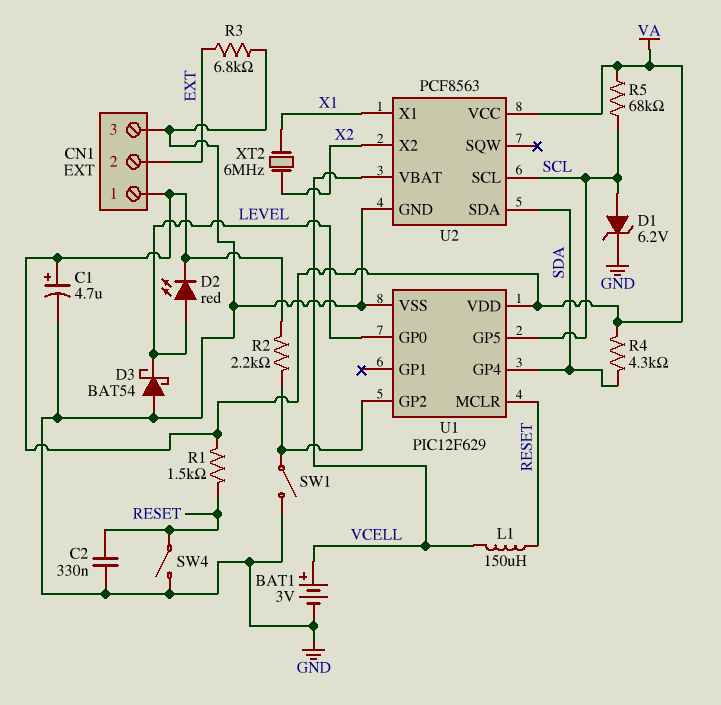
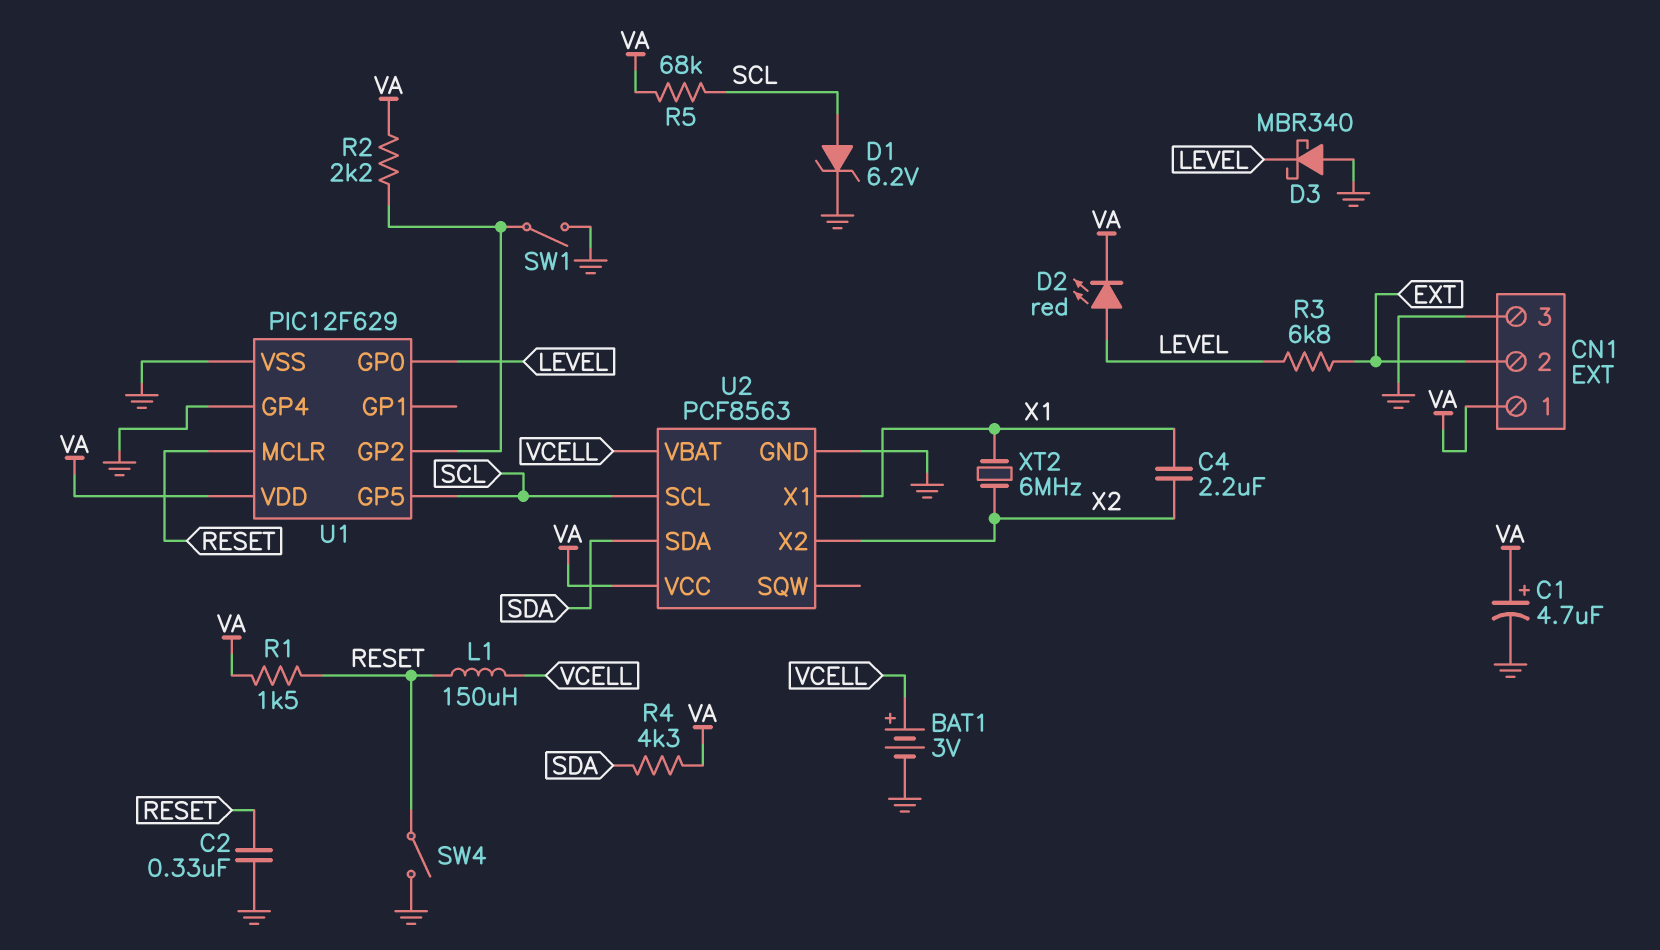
C4: none -> 2.2uF (X1, X2)
D3: schottky BAT54 (A GND, K LEVEL) -> schottky MBR340 (A GND, K LEVEL)
R3: 6.8k (EXT, GND) -> 6.8k (EXT, LEVEL)
U1 pin GP4: SDA -> GND

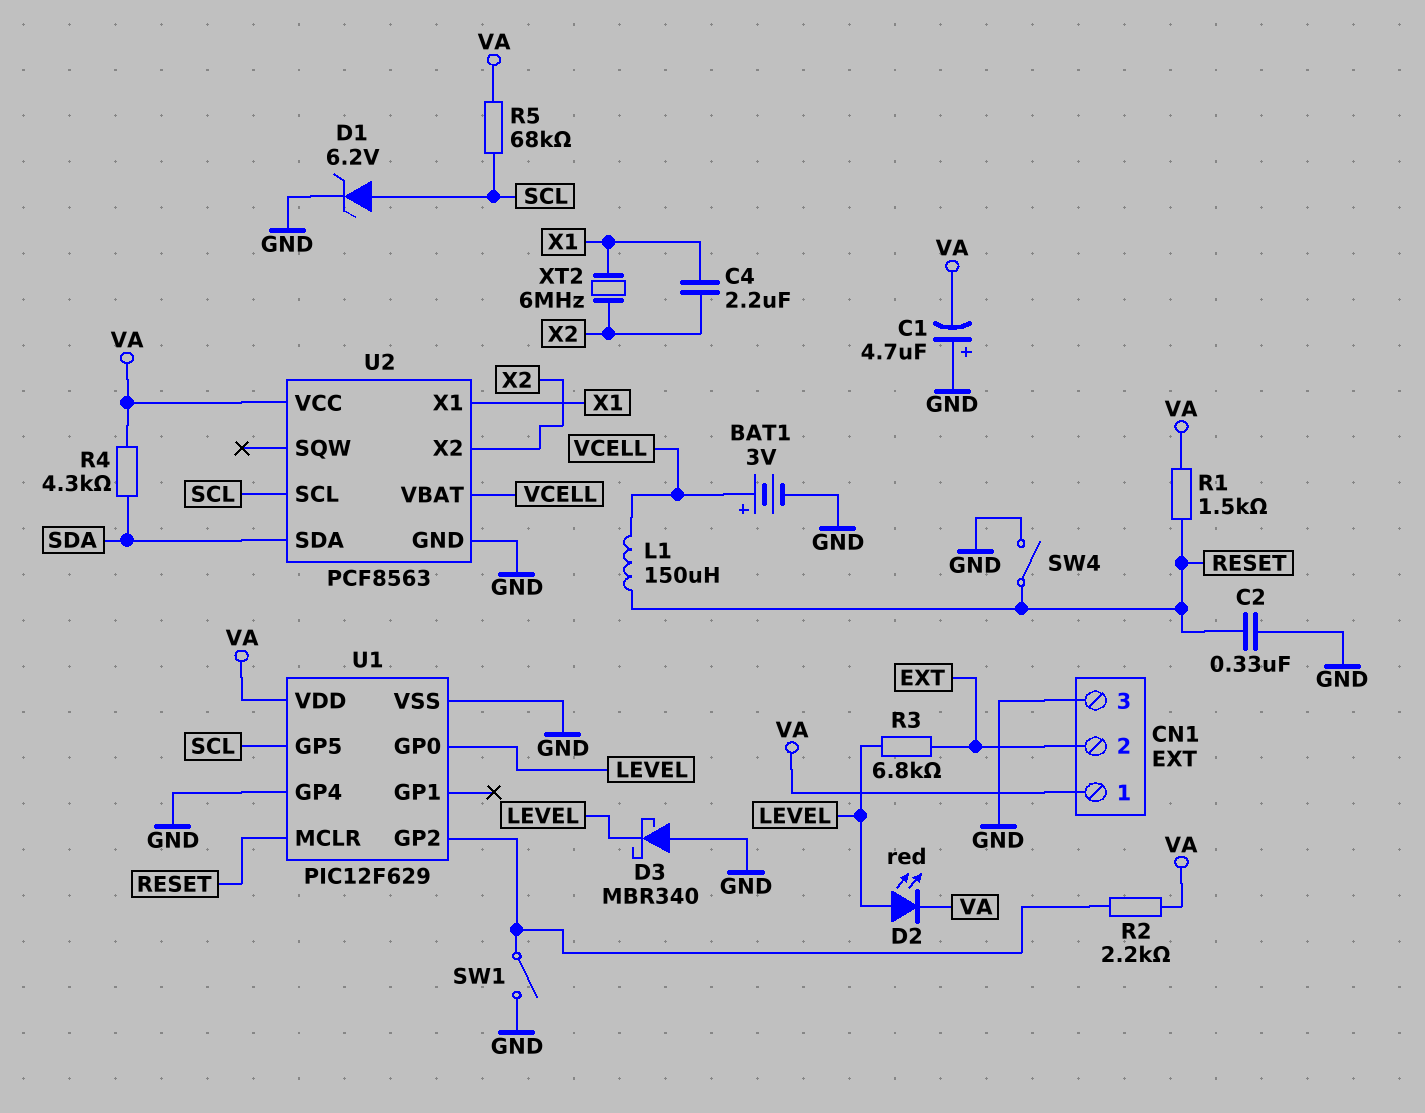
C1: 4.7uF (plus VA, minus GND) -> 4.7uF (plus GND, minus VA)

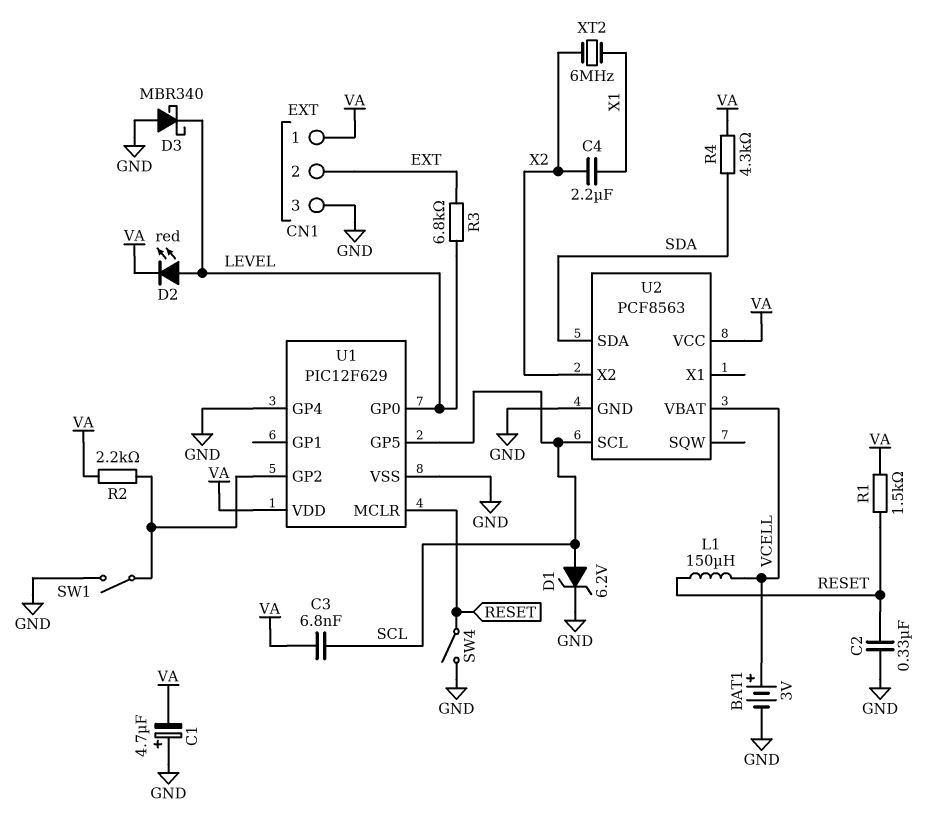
C3: none -> 6.8nF (SCL, VA)
R5: 68k (SCL, VA) -> none
U2 pin X1: X1 -> none

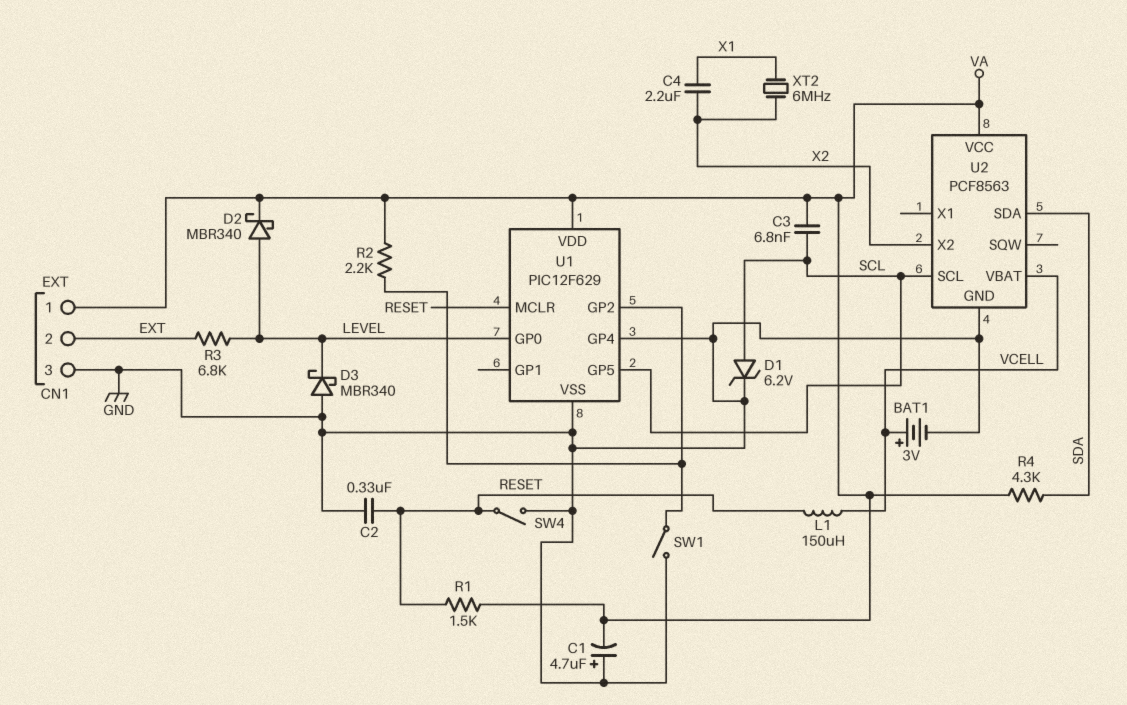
D2: LED red (A LEVEL, K VA) -> schottky MBR340 (A LEVEL, K VA)

